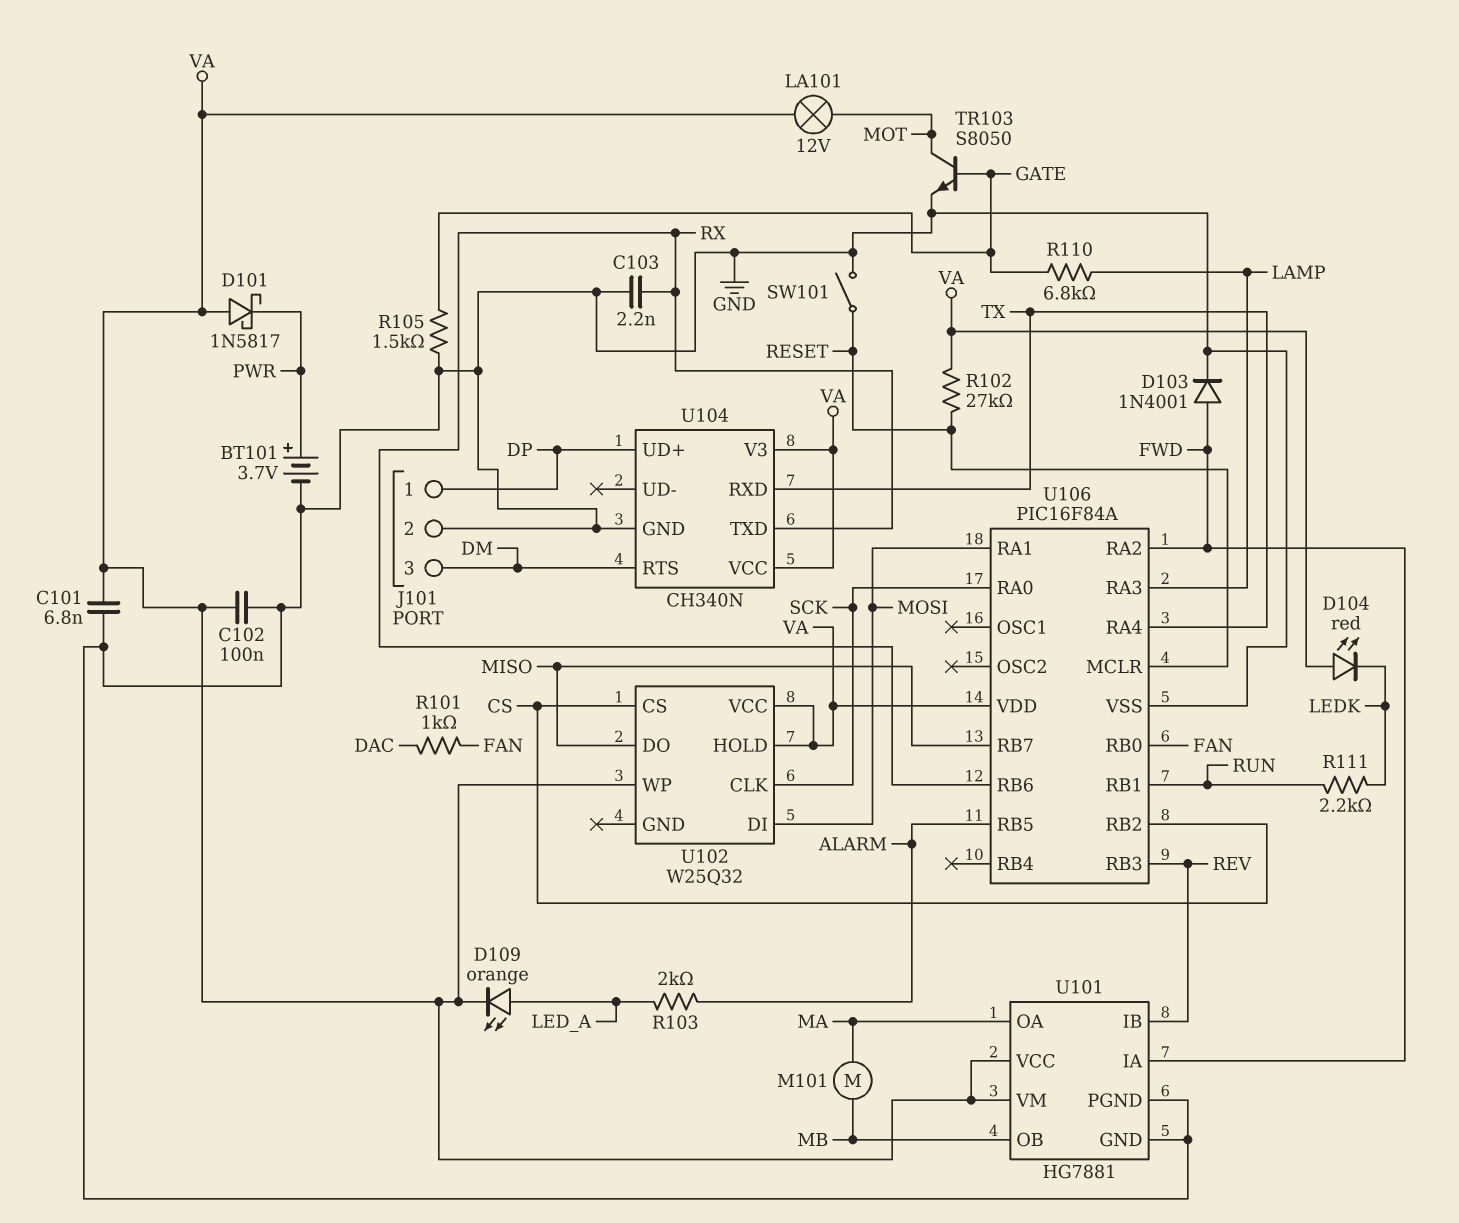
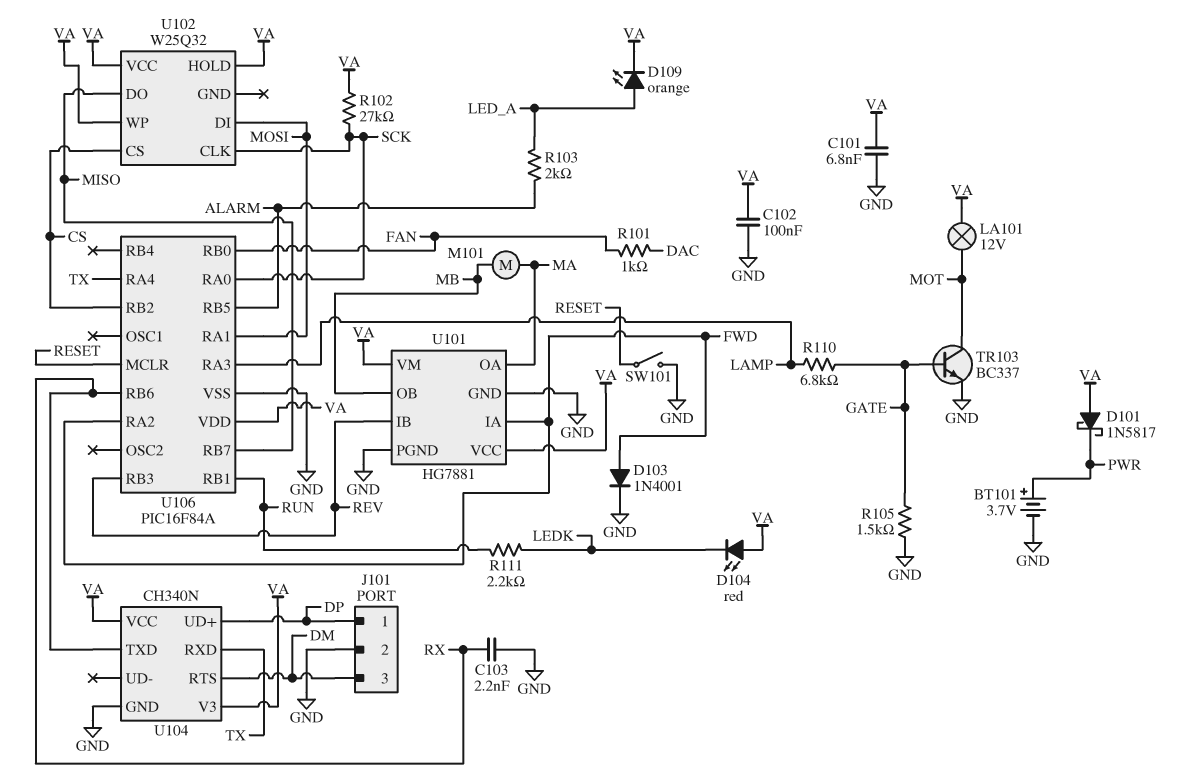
R102: 27k (RESET, VA) -> 27k (SCK, VA)
TR103: NPN S8050 (B GATE, C MOT, E GND) -> NPN BC337 (B GATE, C MOT, E GND)

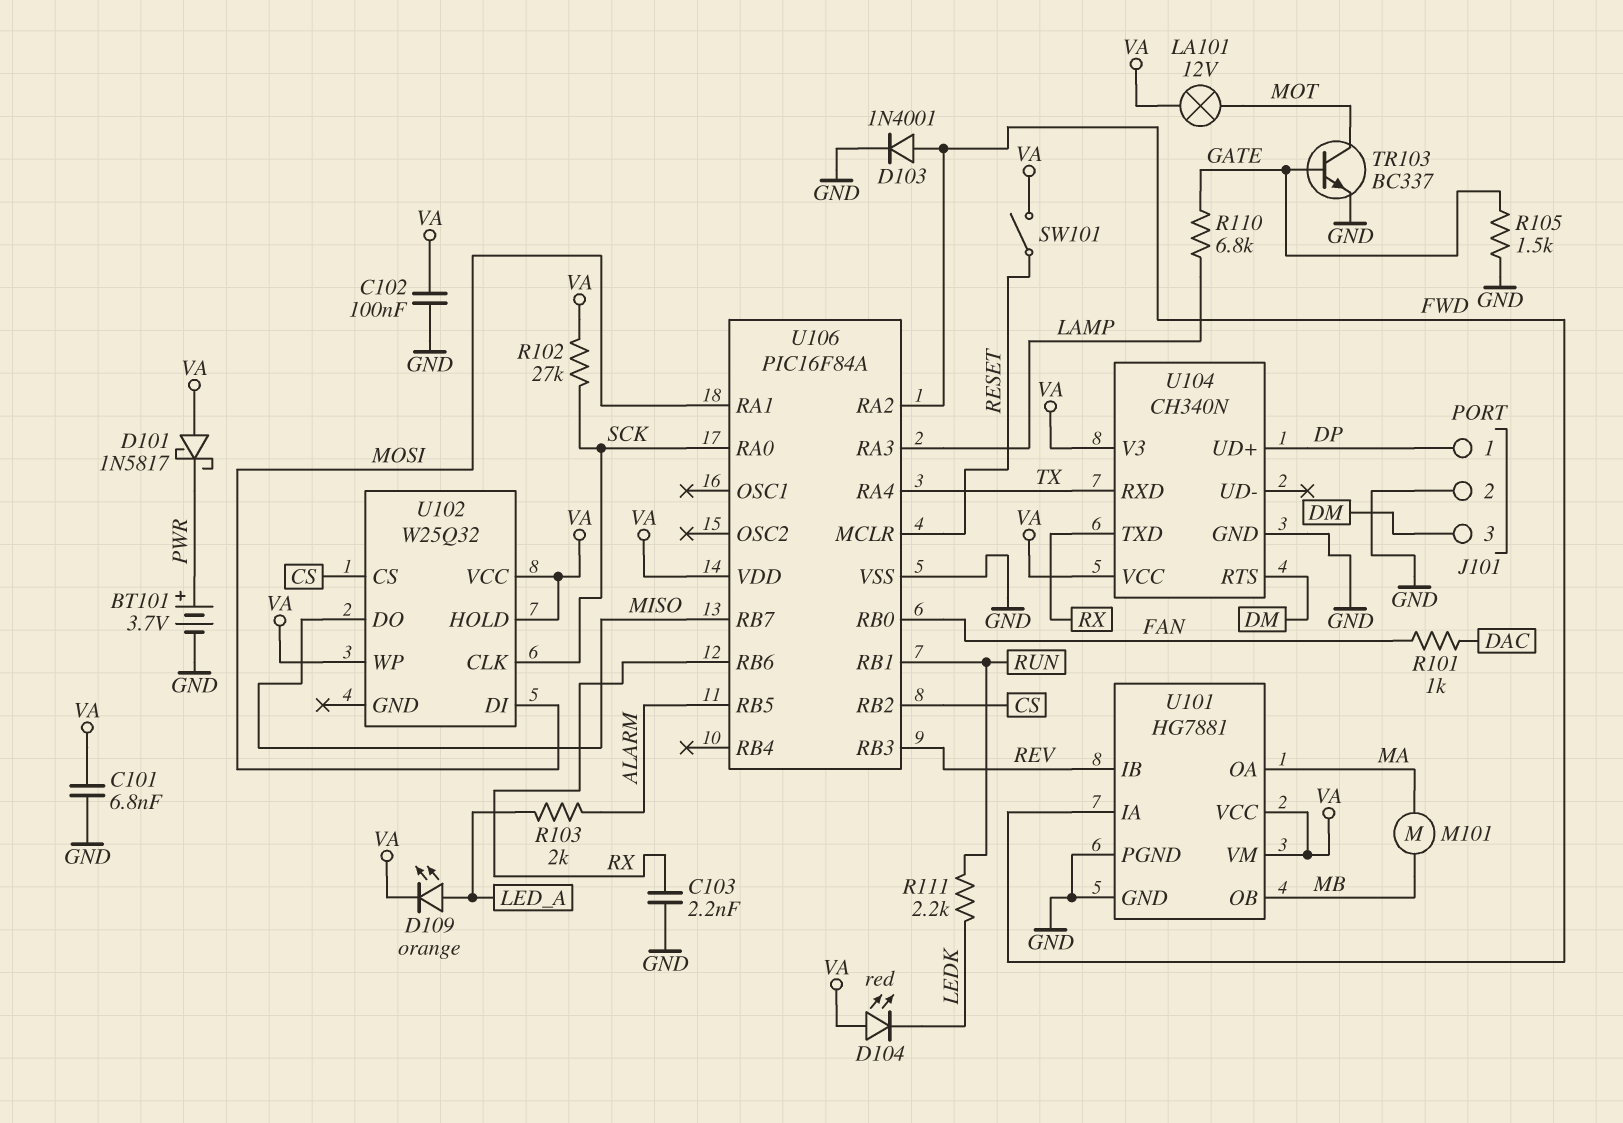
SW101: switch (GND, RESET) -> switch (RESET, VA)

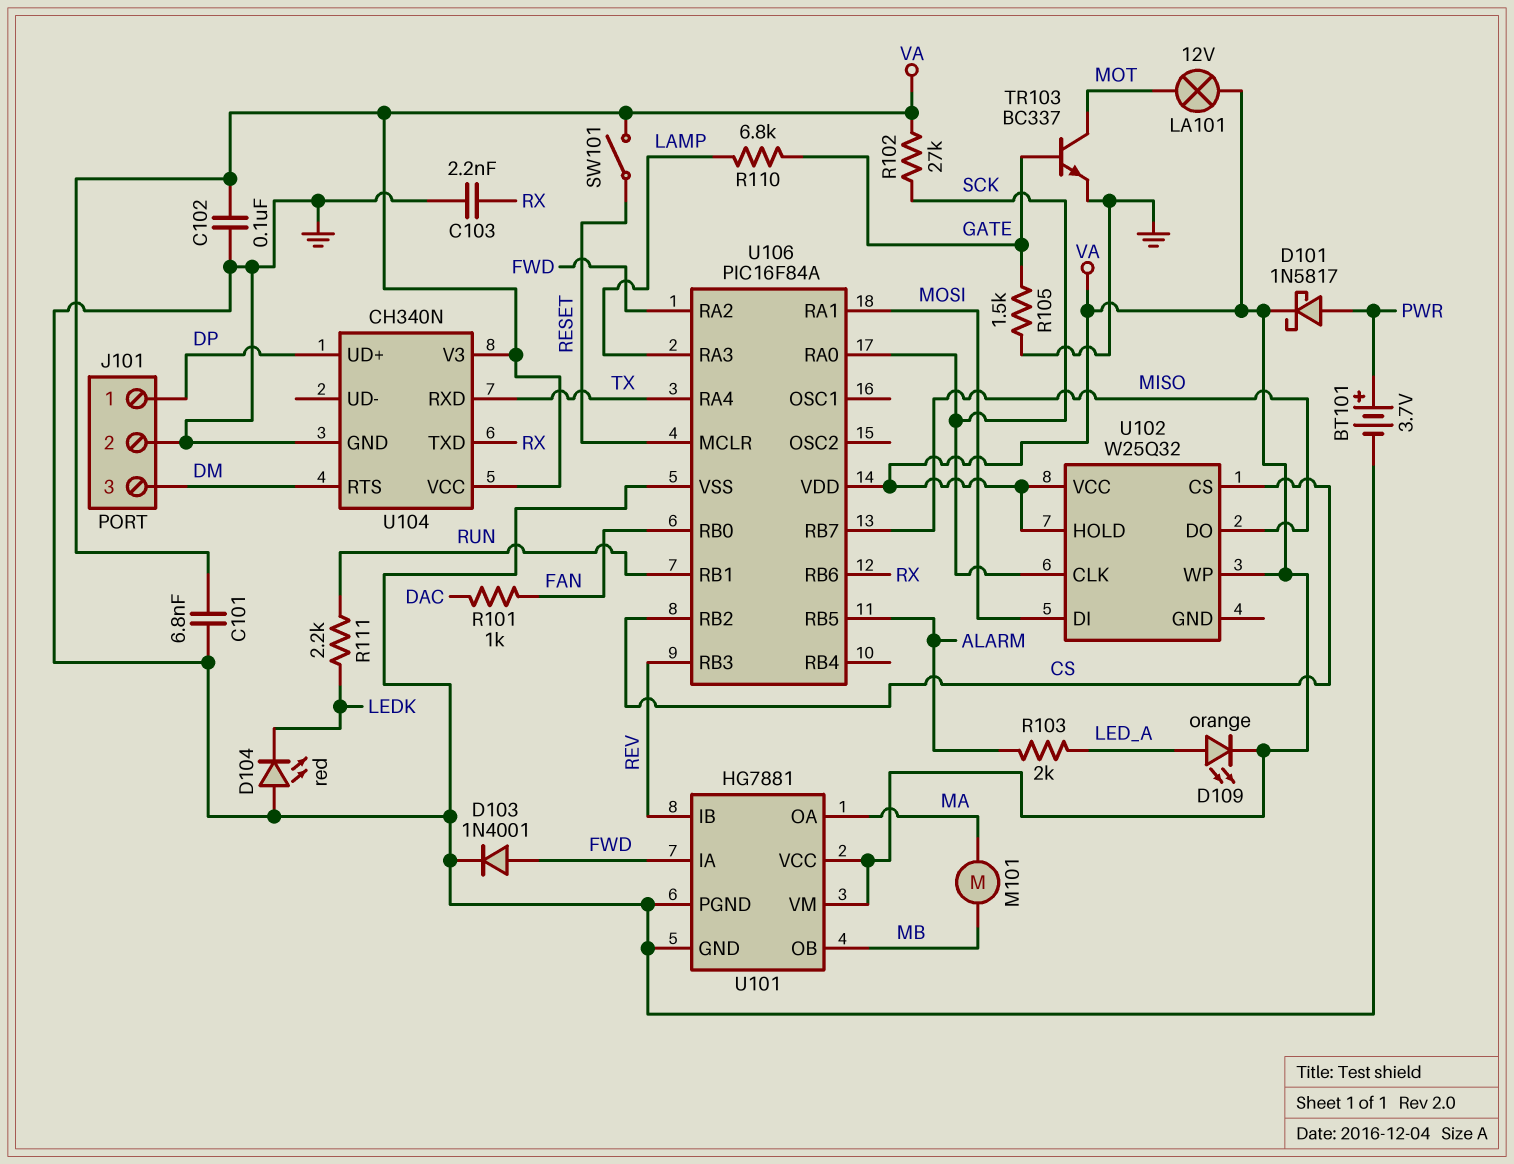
D101: schottky 1N5817 (A VA, K PWR) -> schottky 1N5817 (A PWR, K VA)
D104: LED red (A VA, K LEDK) -> LED red (A GND, K LEDK)

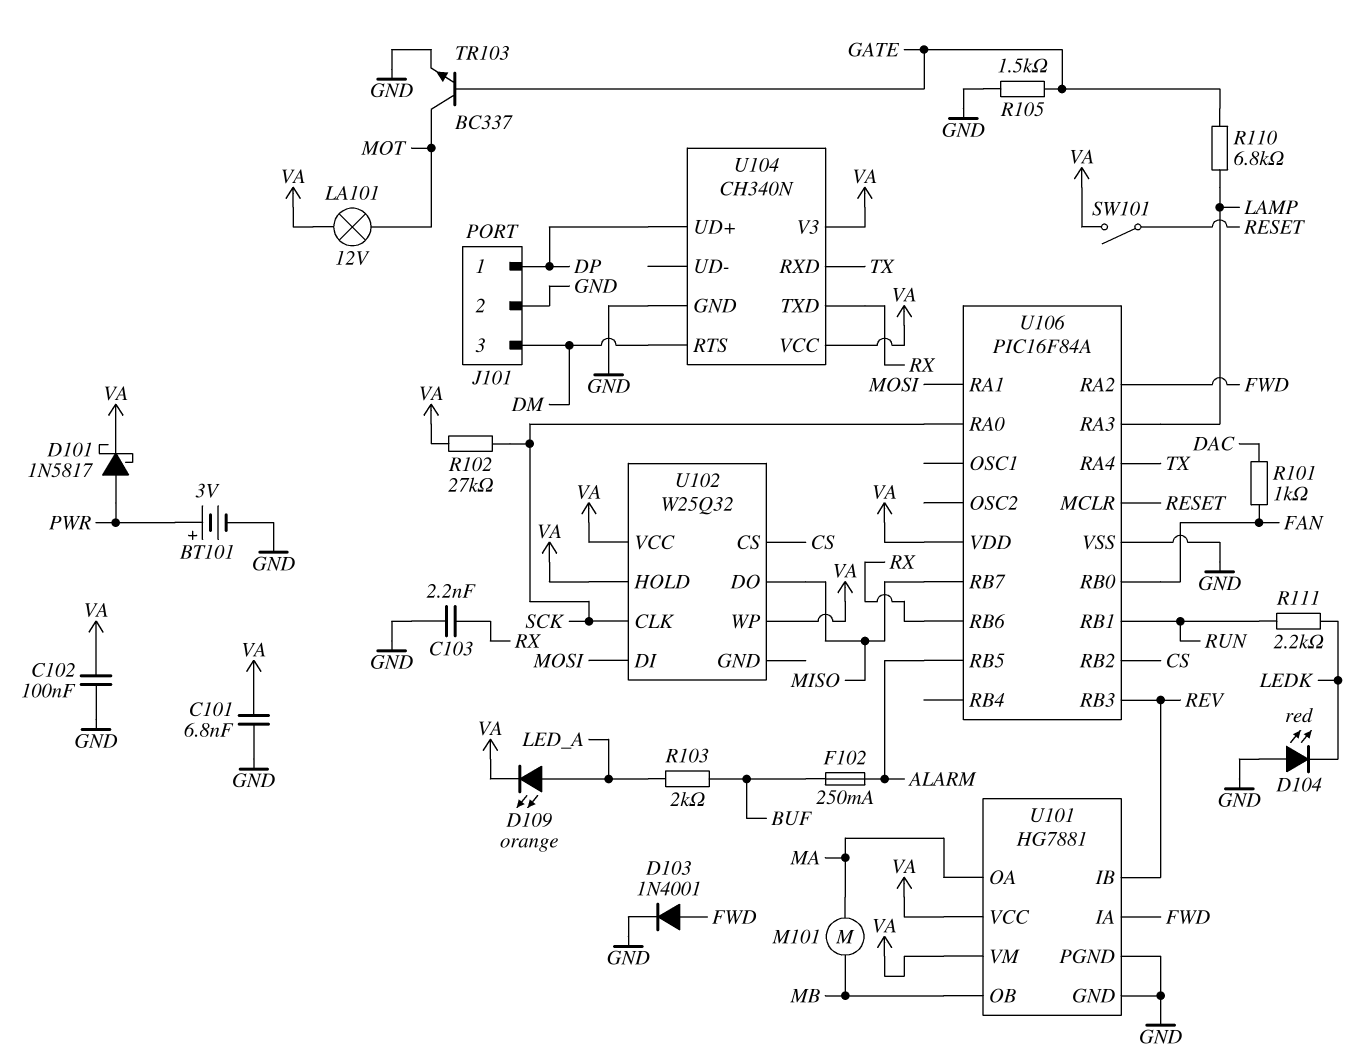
BT101: 3.7V (plus PWR, minus GND) -> 3V (plus PWR, minus GND)
F102: none -> 250mA (ALARM, BUF)
R103: 2k (ALARM, LED_A) -> 2k (BUF, LED_A)

